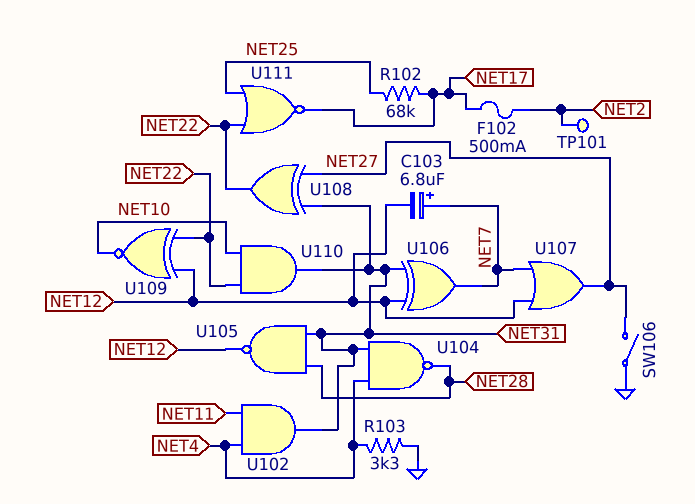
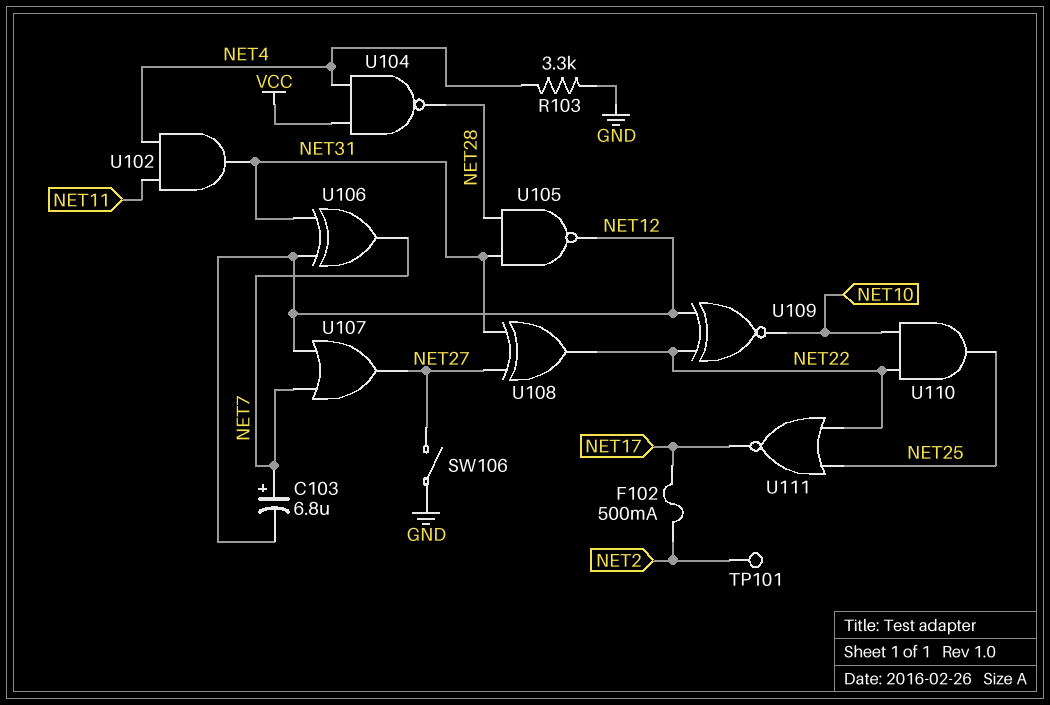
R102: 68k (NET17, NET25) -> none
U104: NAND (in NET4, in NET31, out NET28) -> NAND (in NET4, in VCC, out NET28)
U110: AND (in NET10, in NET22, out NET31) -> AND (in NET10, in NET22, out NET25)

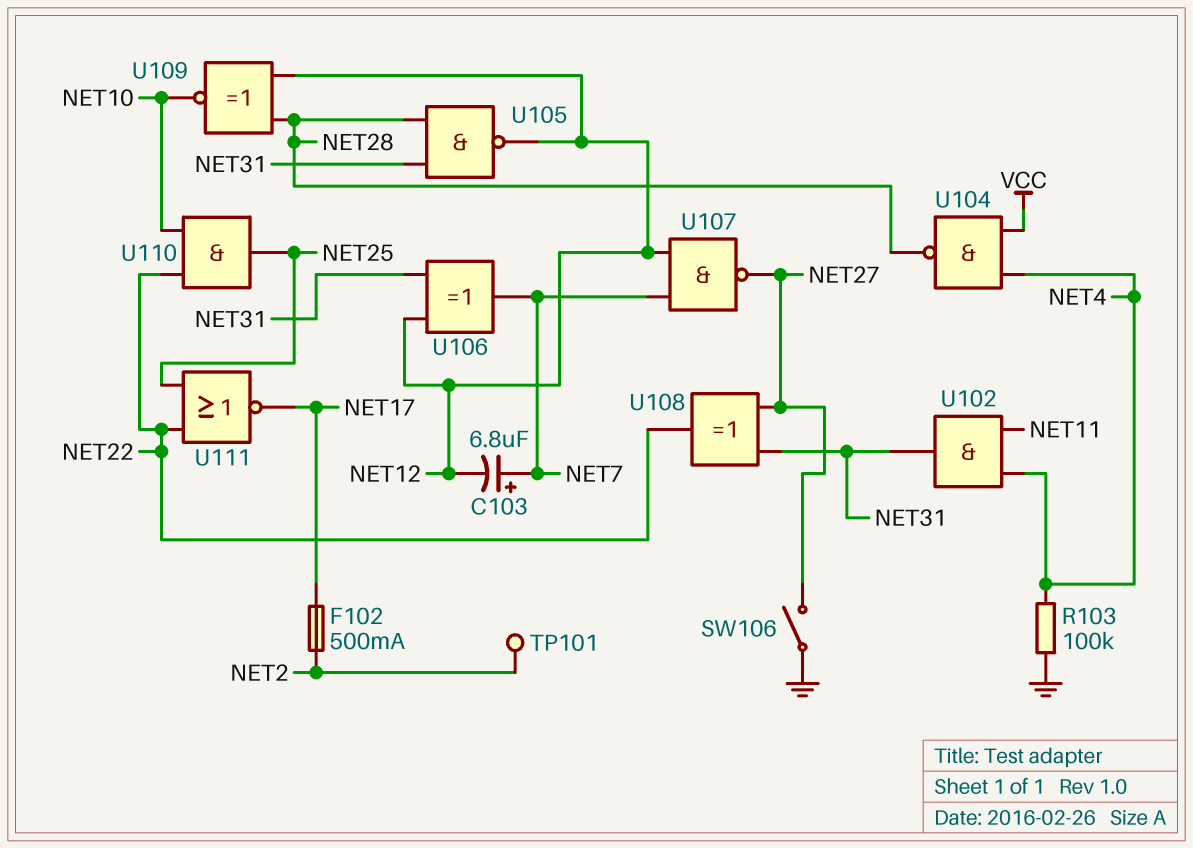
R103: 3.3k (GND, NET4) -> 100k (GND, NET4)
U107: OR (in NET7, in NET12, out NET27) -> NAND (in NET7, in NET12, out NET27)
U109: XNOR (in NET12, in NET22, out NET10) -> XNOR (in NET12, in NET28, out NET10)

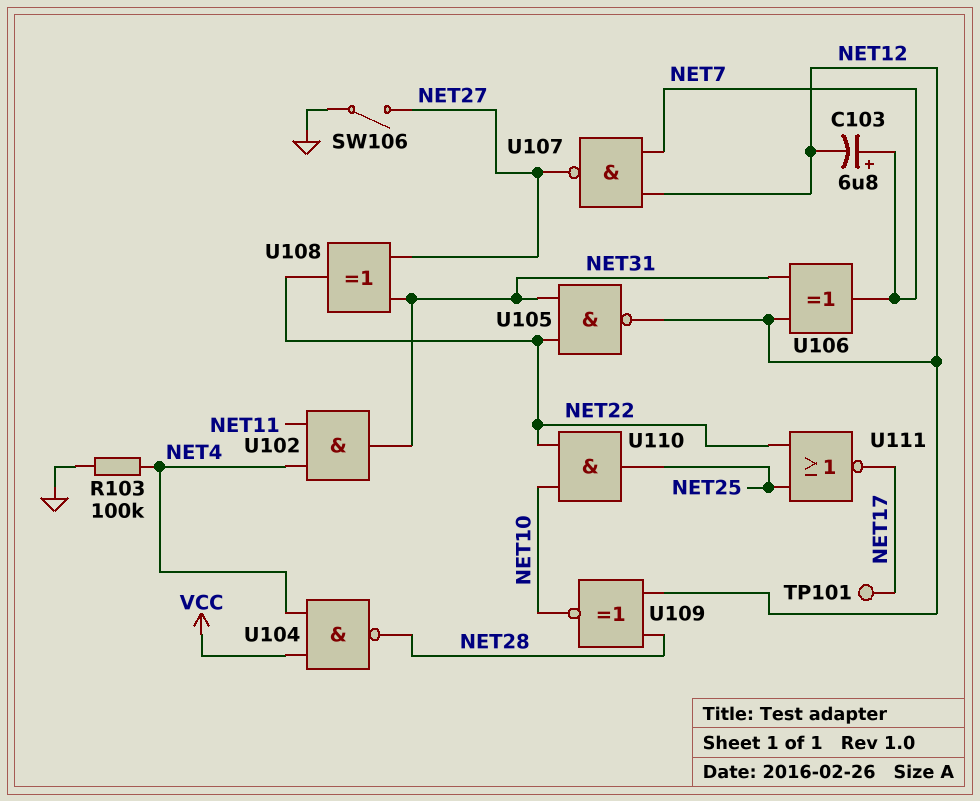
F102: 500mA (NET2, NET17) -> none
TP101: test point (NET2) -> test point (NET17)
U105: NAND (in NET28, in NET31, out NET12) -> NAND (in NET22, in NET31, out NET12)

